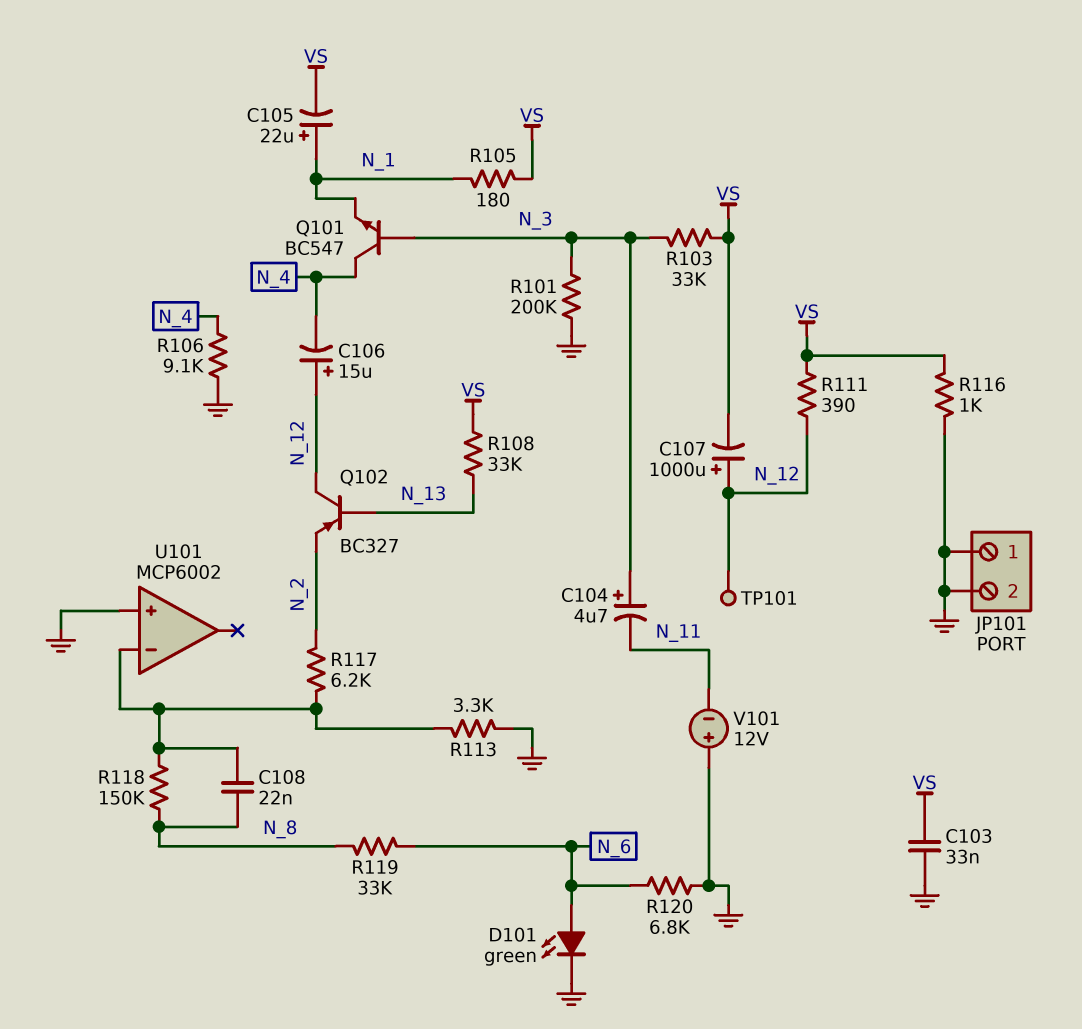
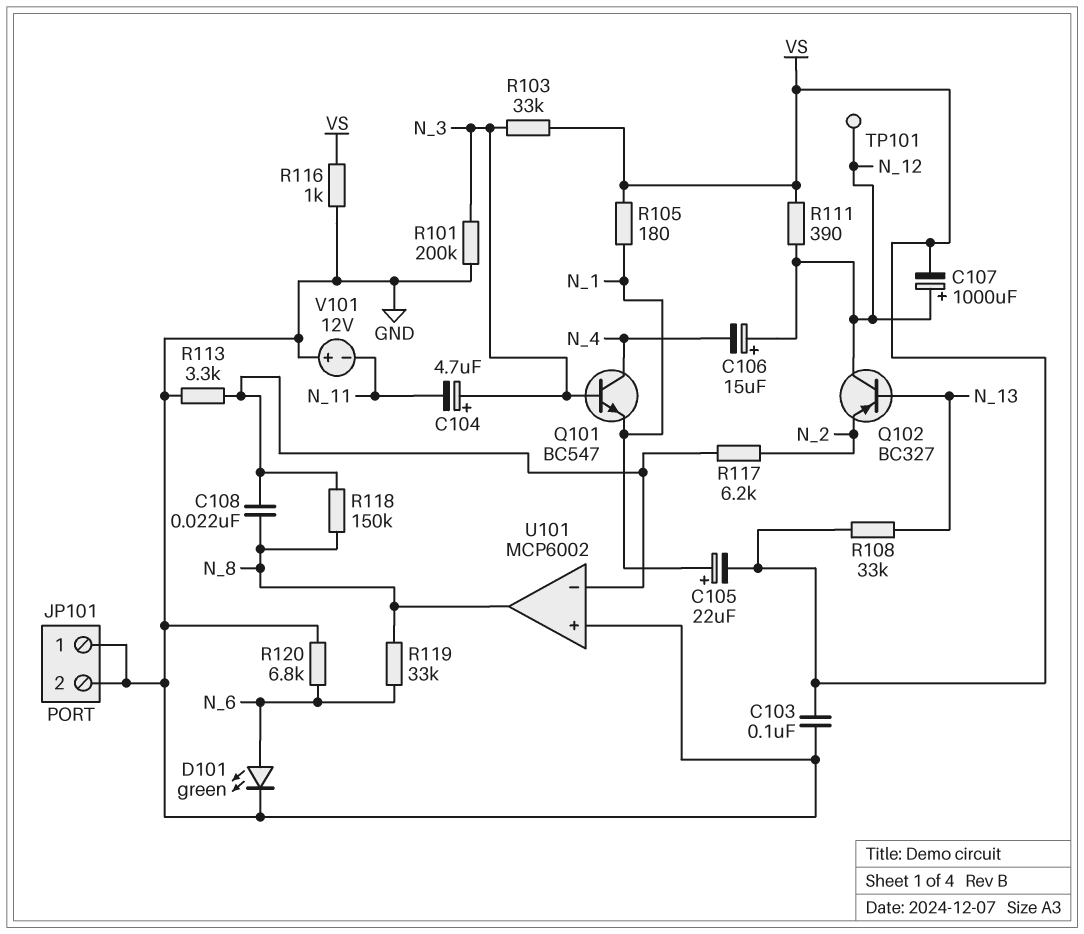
C103: 33nF (GND, VS) -> 100nF (GND, VS)
R106: 9.1k (GND, N_4) -> none
U101 pin out: none -> N_8

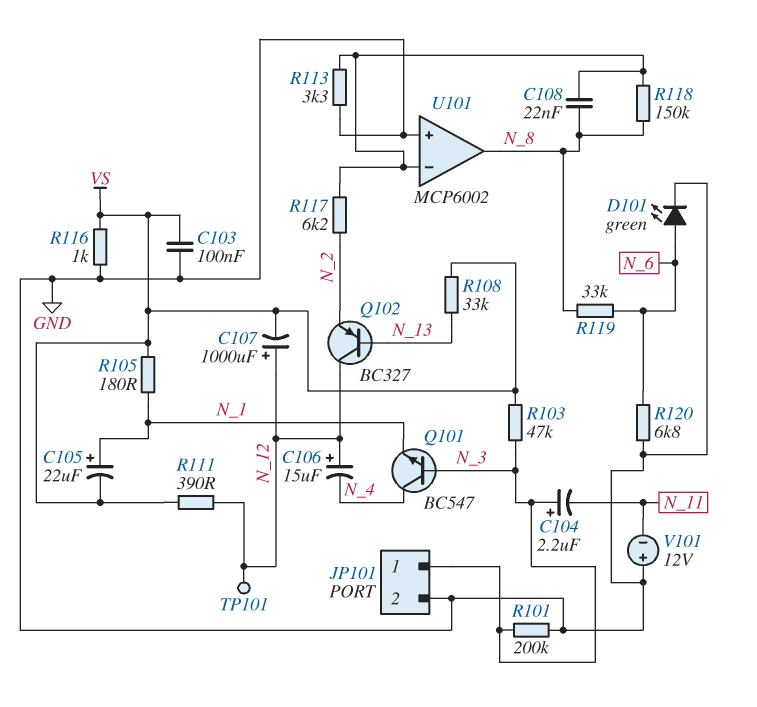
C104: 4.7uF (plus N_3, minus N_11) -> 2.2uF (plus N_3, minus N_11)
JP101 pin 1: GND -> N_3
R103: 33k (N_3, VS) -> 47k (N_3, VS)

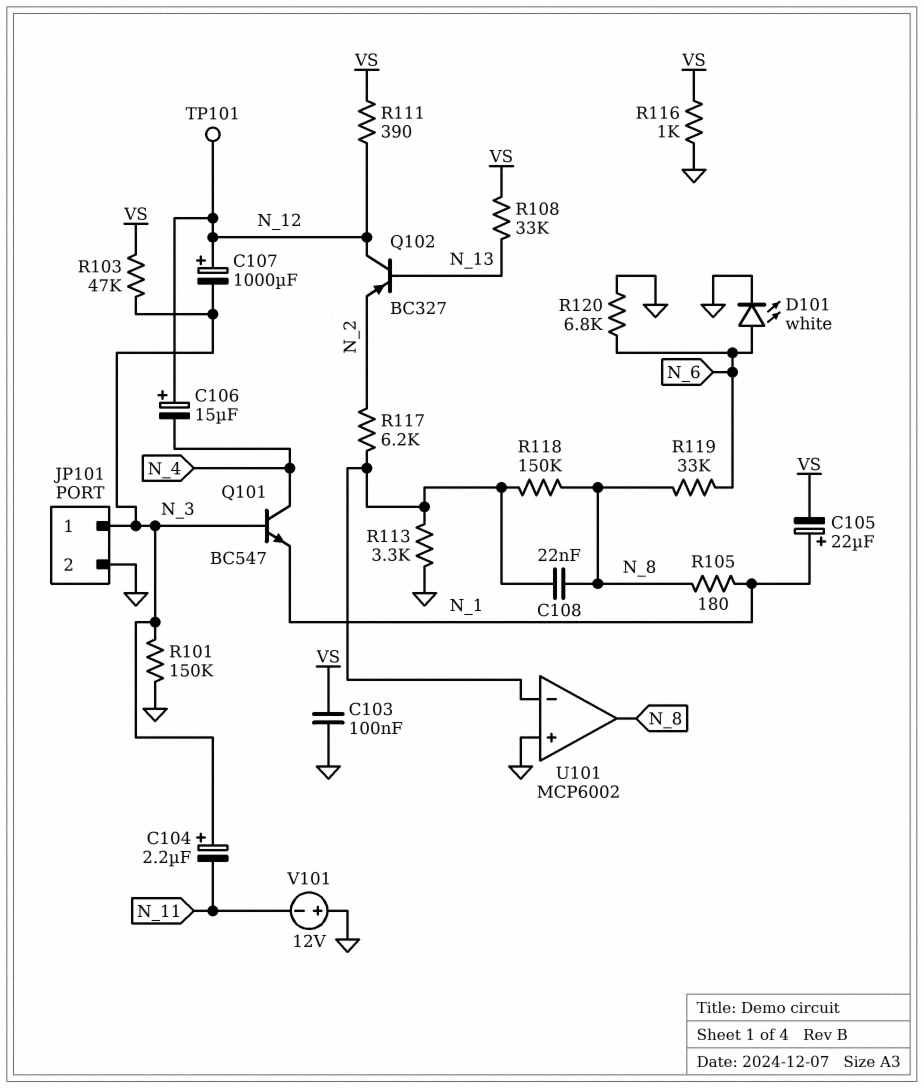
C107: 1000uF (plus N_12, minus VS) -> 1000uF (plus N_12, minus N_3)
D101: LED green (A N_6, K GND) -> LED white (A N_6, K GND)
R101: 200k (GND, N_3) -> 150k (GND, N_3)
R105: 180 (N_1, VS) -> 180 (N_1, N_8)

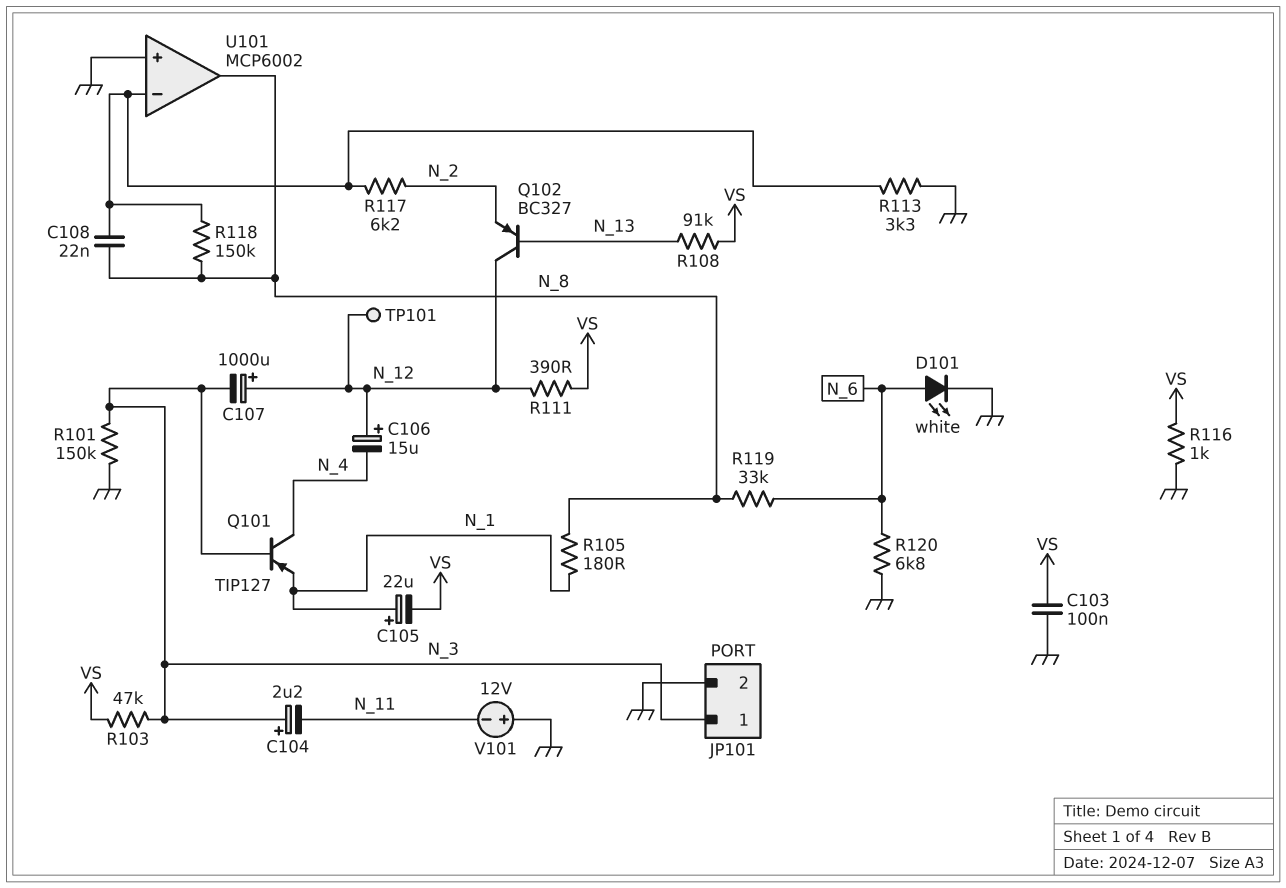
Q101: NPN BC547 (B N_3, C N_4, E N_1) -> PNP TIP127 (B N_3, C N_4, E N_1)
R108: 33k (N_13, VS) -> 91k (N_13, VS)

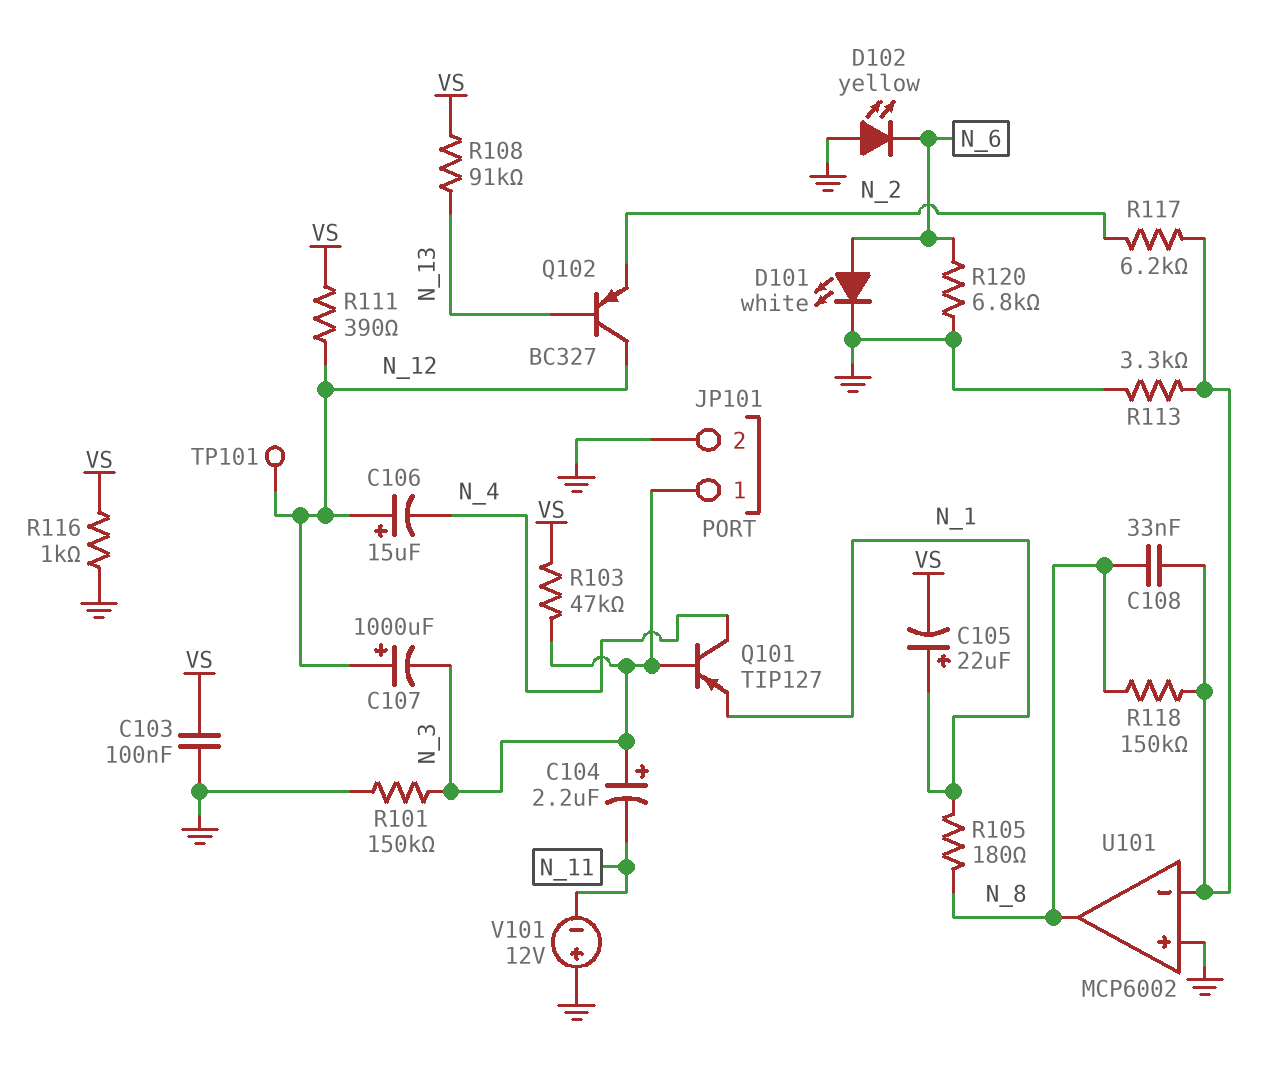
C108: 22nF (N_8, U101/in-) -> 33nF (N_8, U101/in-)
D102: none -> LED yellow (A GND, K N_6)
R119: 33k (N_6, N_8) -> none

